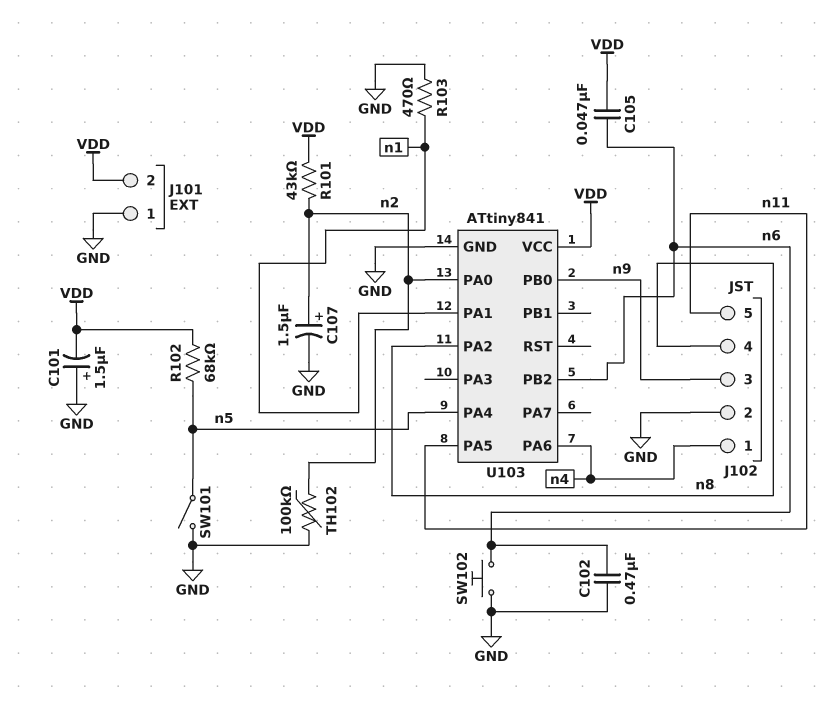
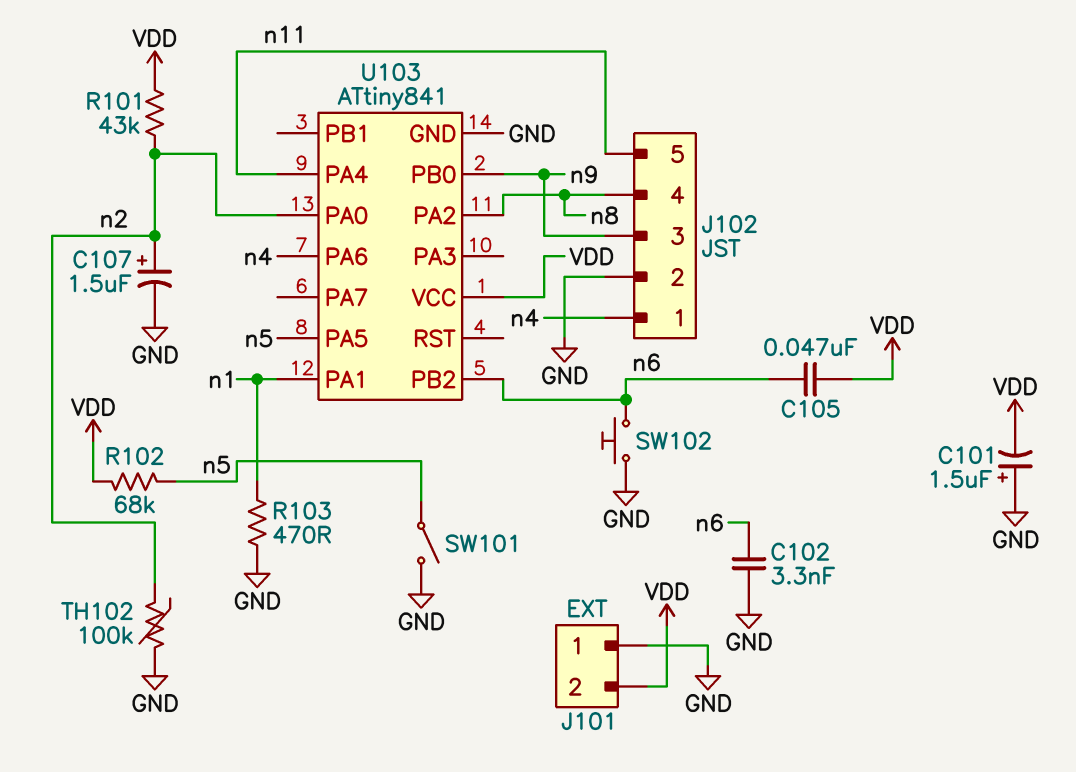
C102: 470nF (GND, n6) -> 3.3nF (GND, n6)
U103 pin PA4: n5 -> n11
U103 pin PA5: n11 -> n5

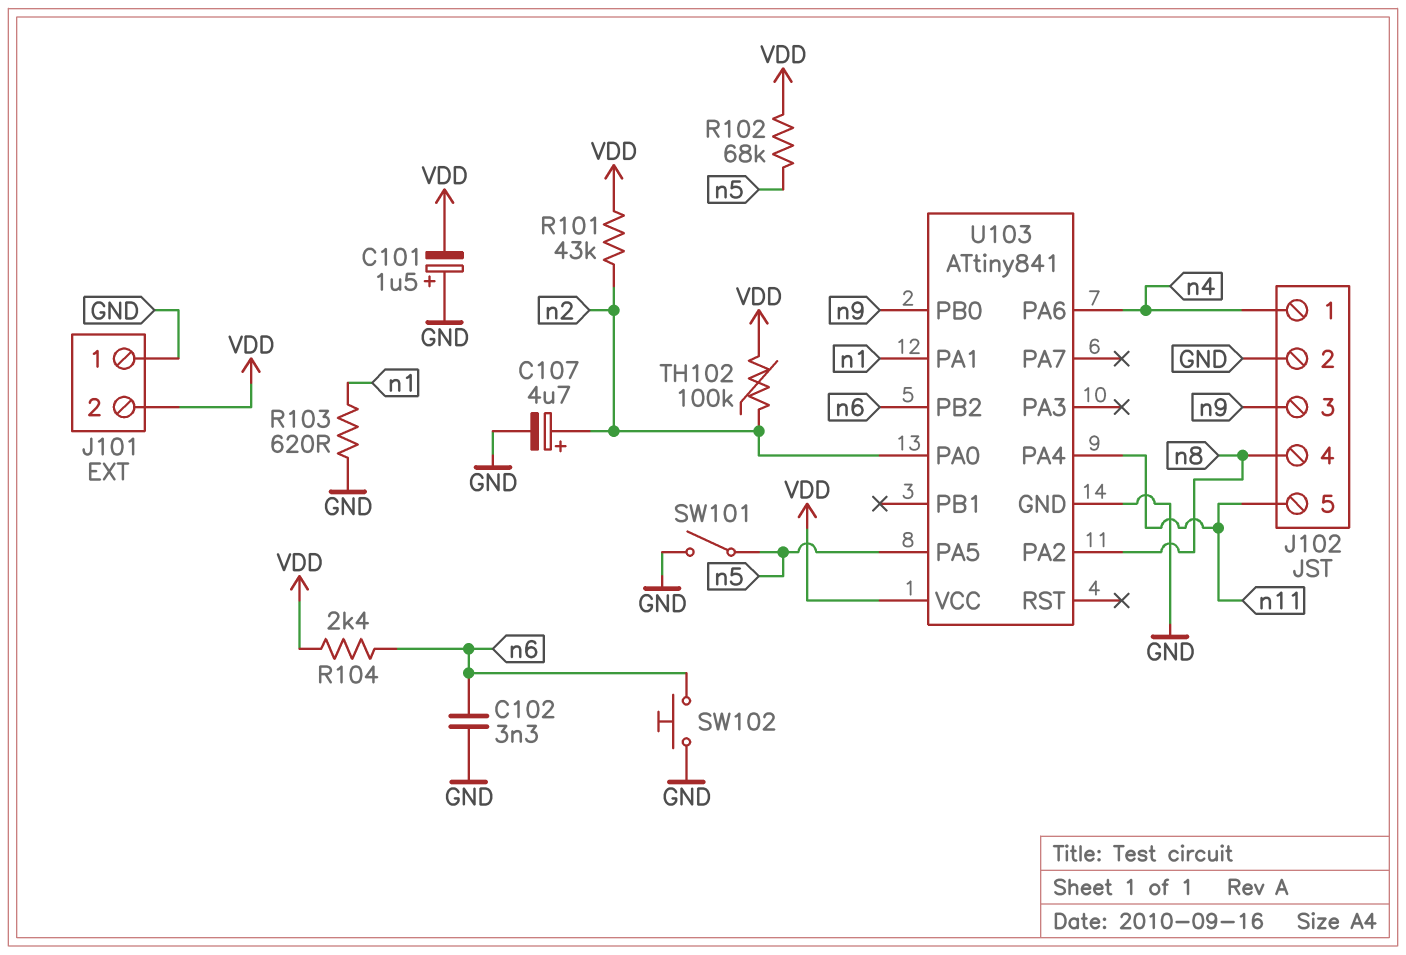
C105: 47nF (VDD, n6) -> none
C107: 1.5uF (plus n2, minus GND) -> 4.7uF (plus n2, minus GND)
R103: 470 (GND, n1) -> 620 (GND, n1)
R104: none -> 2.4k (VDD, n6)
TH102: 100k (GND, n2) -> 100k (VDD, n2)

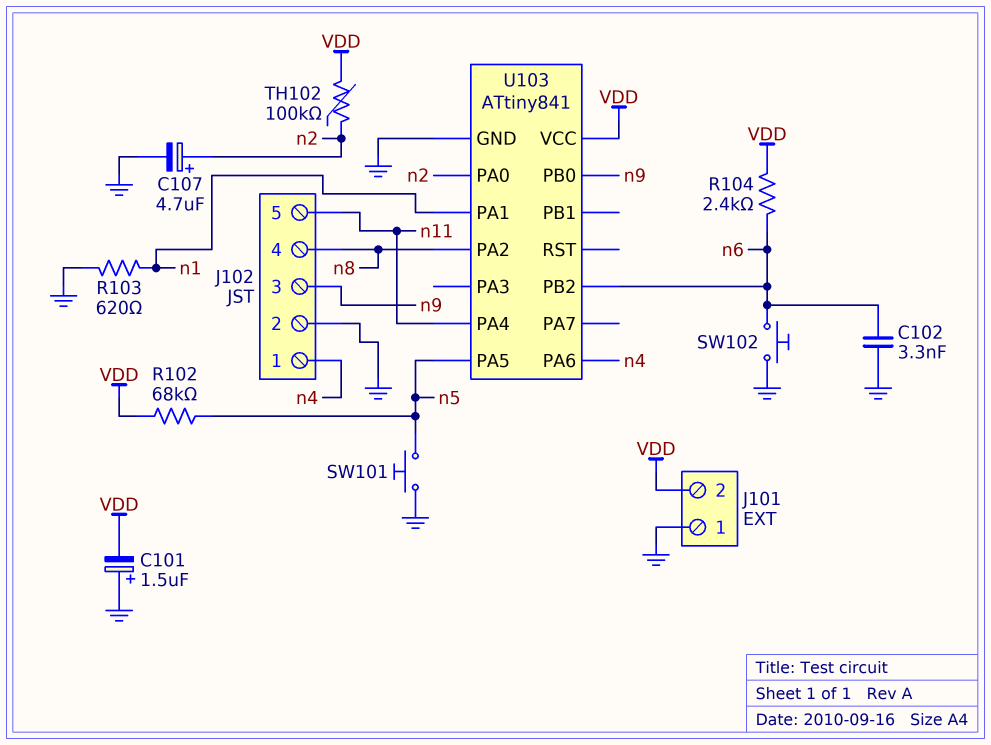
R101: 43k (VDD, n2) -> none
SW101: switch (GND, n5) -> button (GND, n5)

